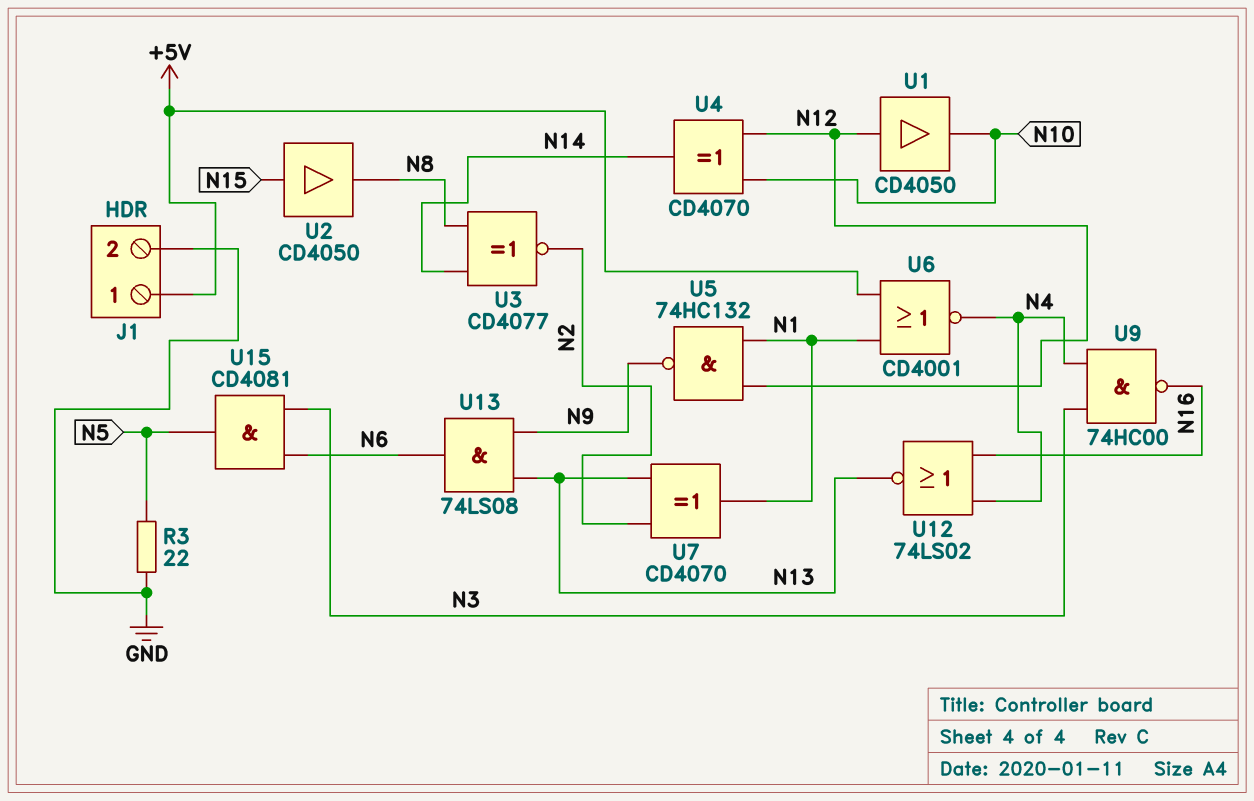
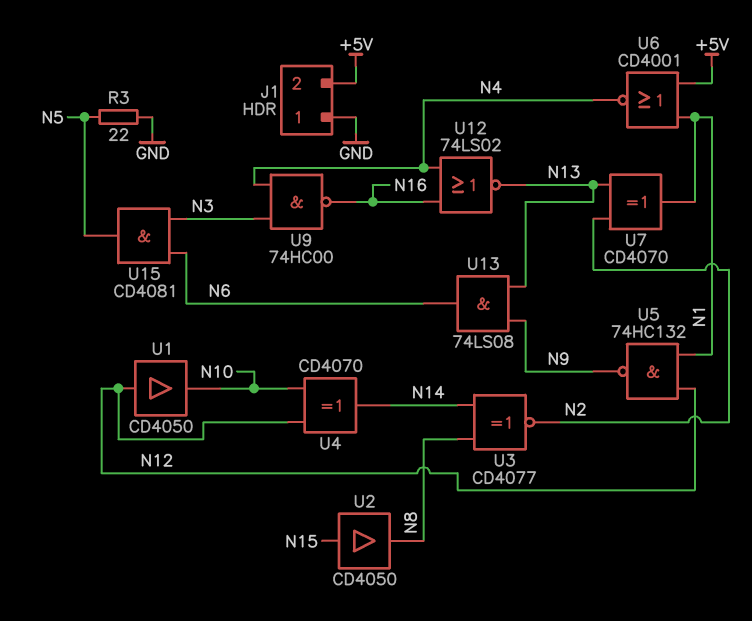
J1 pin 1: +5V -> GND
J1 pin 2: GND -> +5V

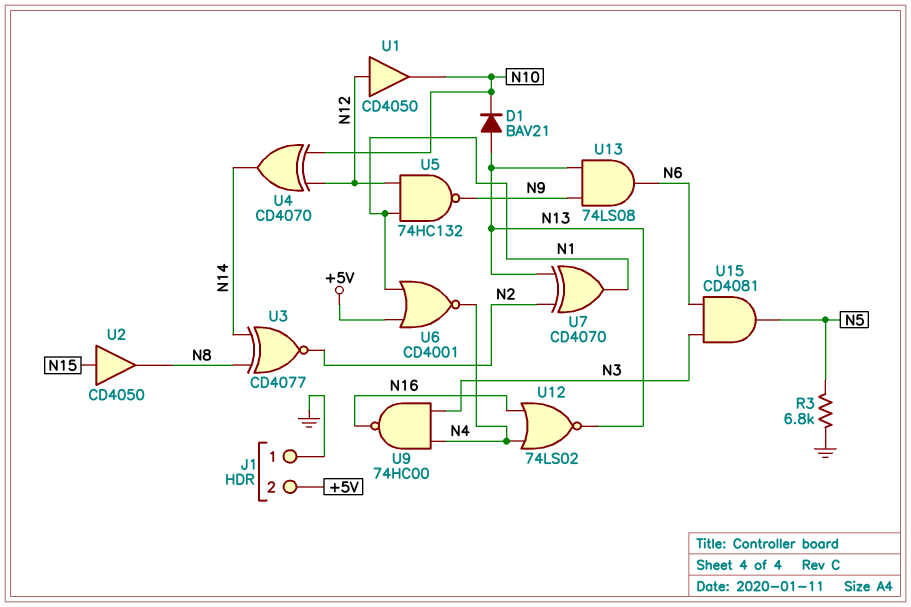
D1: none -> diode BAV21 (A N13, K N10)
R3: 22 (GND, N5) -> 6.8k (GND, N5)

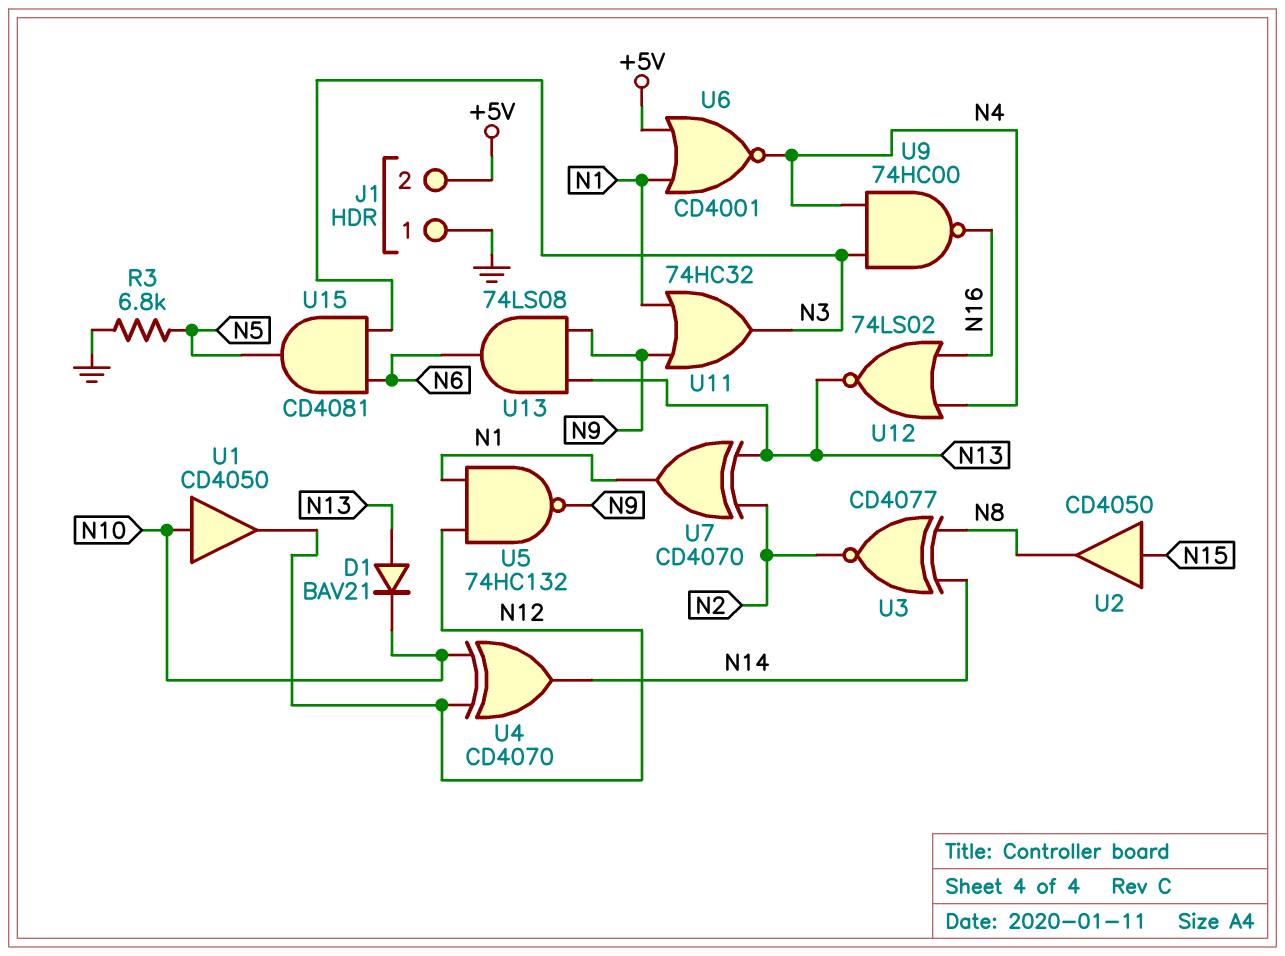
U1: buffer CD4050 (in N12, out N10) -> buffer CD4050 (in N10, out N12)
U11: none -> OR 74HC32 (in N1, in N9, out N3)

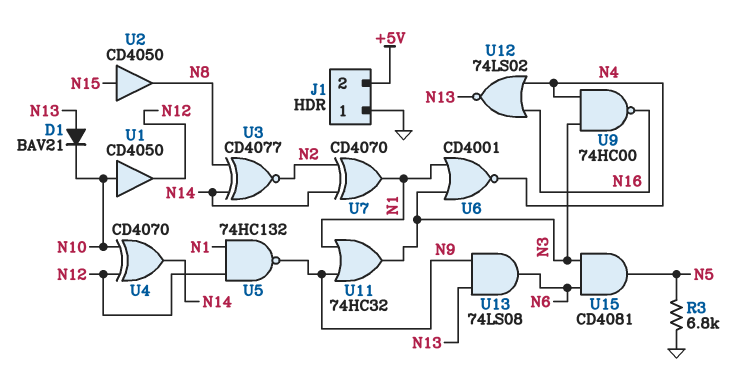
U6: NOR CD4001 (in +5V, in N1, out N4) -> NOR CD4001 (in N1, in N3, out N4)
U7: XOR CD4070 (in N2, in N13, out N1) -> XOR CD4070 (in N2, in N14, out N1)

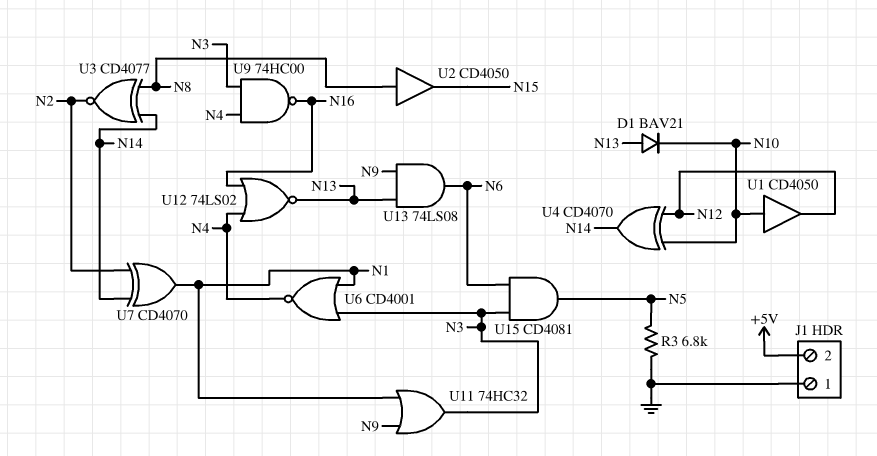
U2: buffer CD4050 (in N15, out N8) -> buffer CD4050 (in N8, out N15)
U5: NAND 74HC132 (in N1, in N12, out N9) -> none

